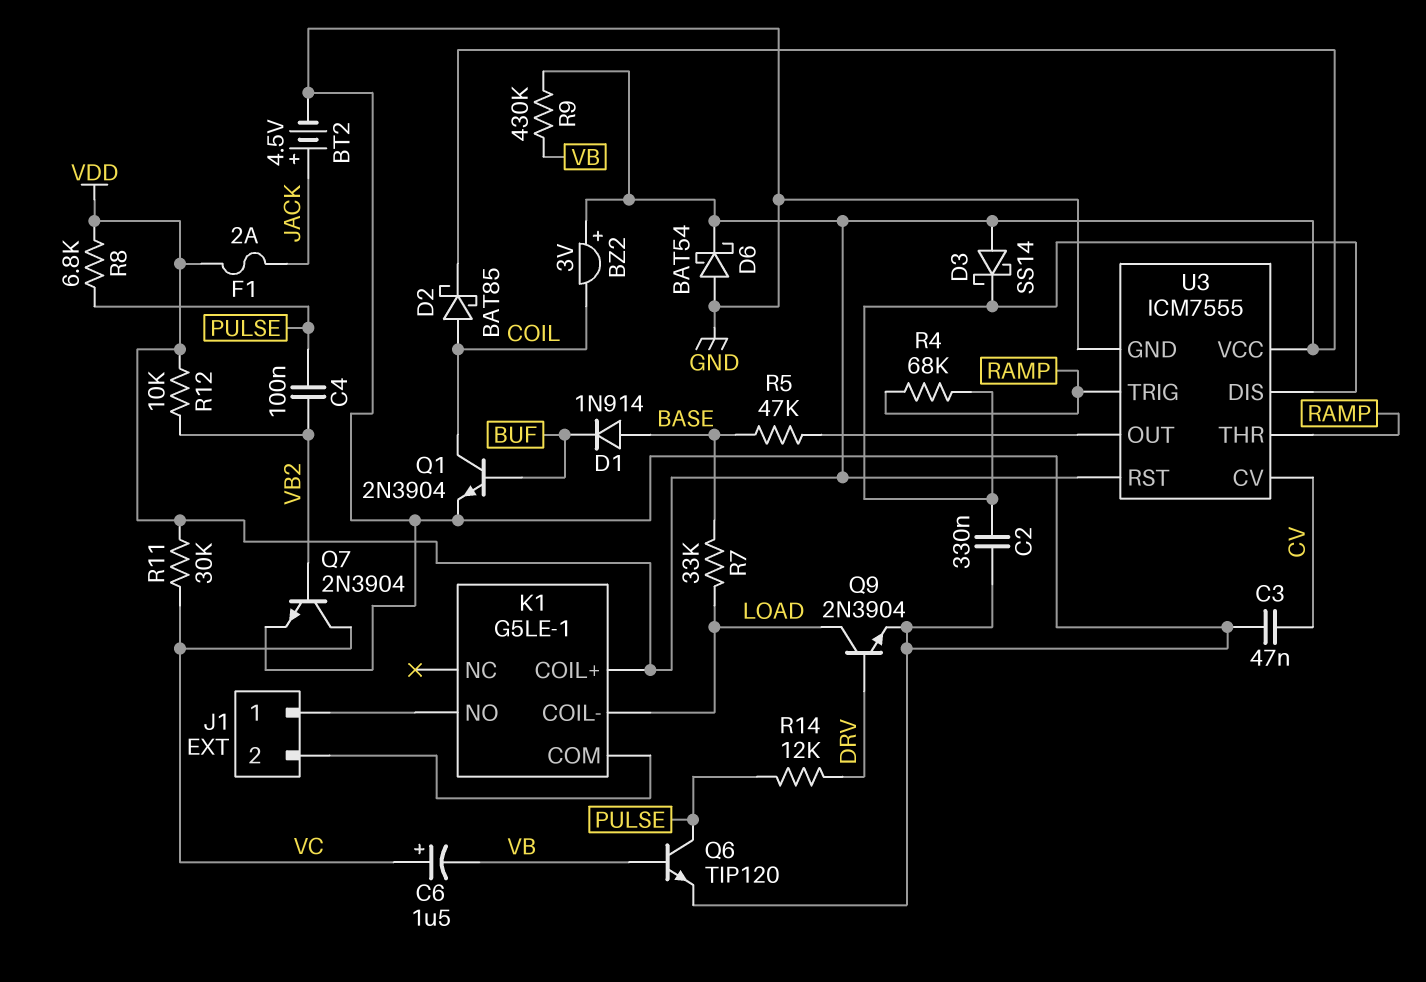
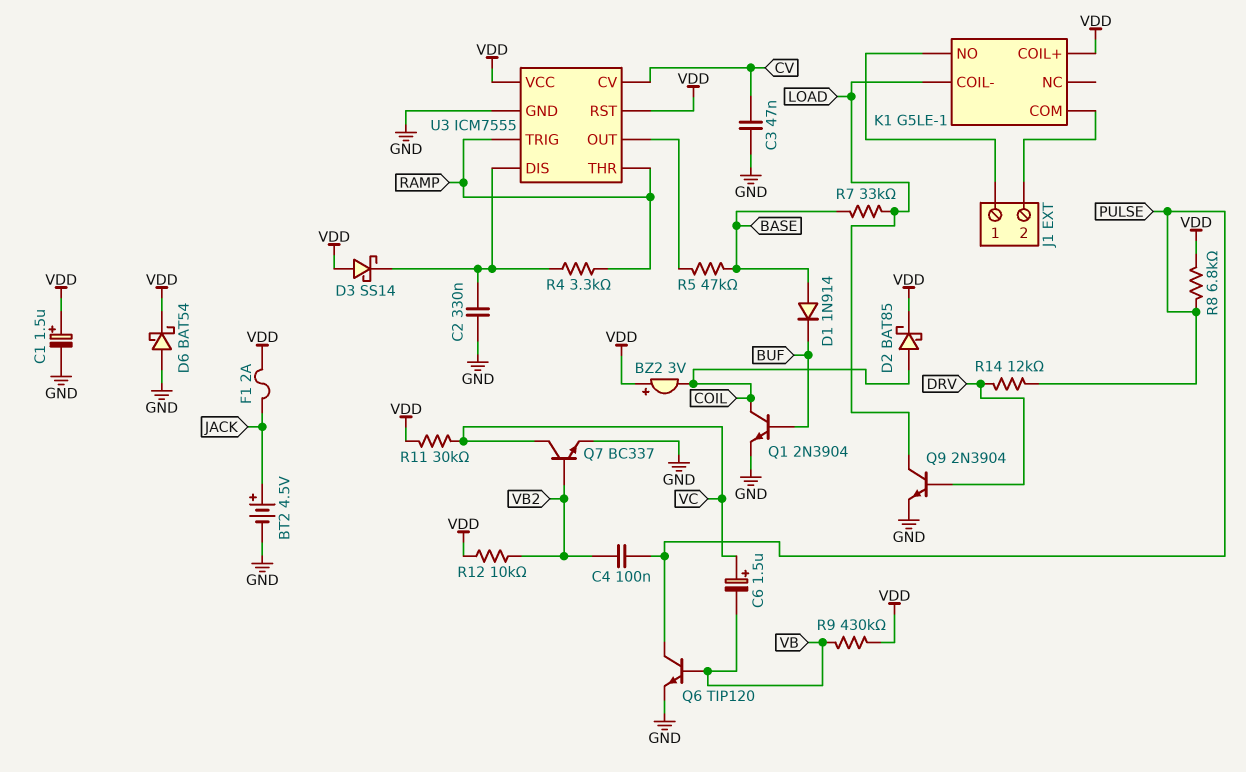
C1: none -> 1.5uF (plus VDD, minus GND)
Q7: NPN 2N3904 (B VB2, C VC, E GND) -> NPN BC337 (B VB2, C VC, E GND)
R4: 68k (RAMP, U3/DIS) -> 3.3k (RAMP, U3/DIS)

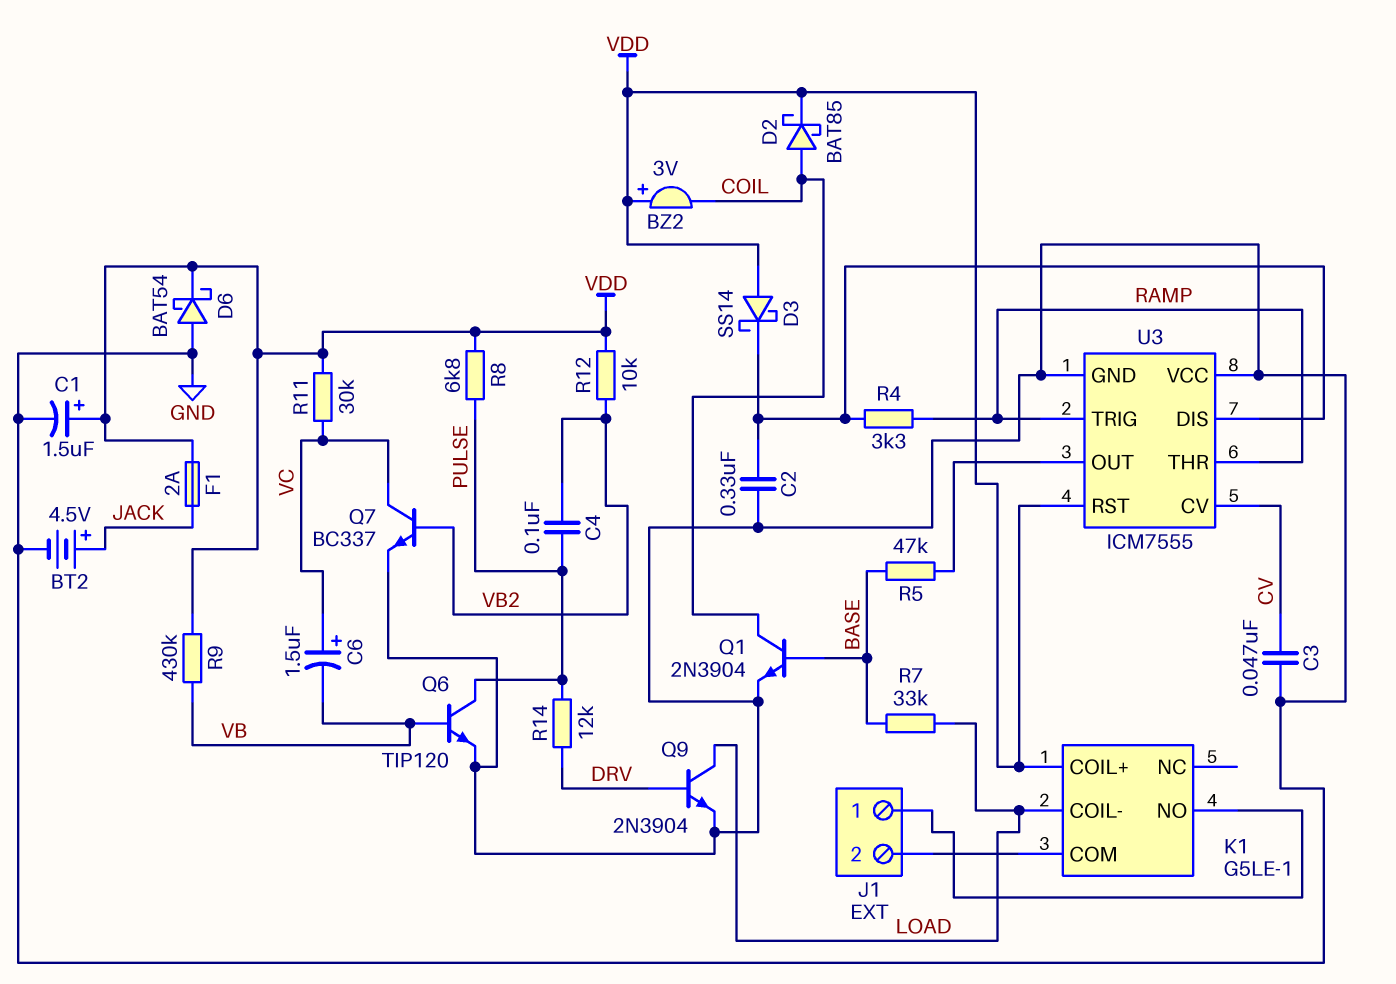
D1: diode 1N914 (A BASE, K BUF) -> none
Q1: NPN 2N3904 (B BUF, C COIL, E GND) -> NPN 2N3904 (B BASE, C COIL, E GND)
U3 pin VCC: VDD -> GND

